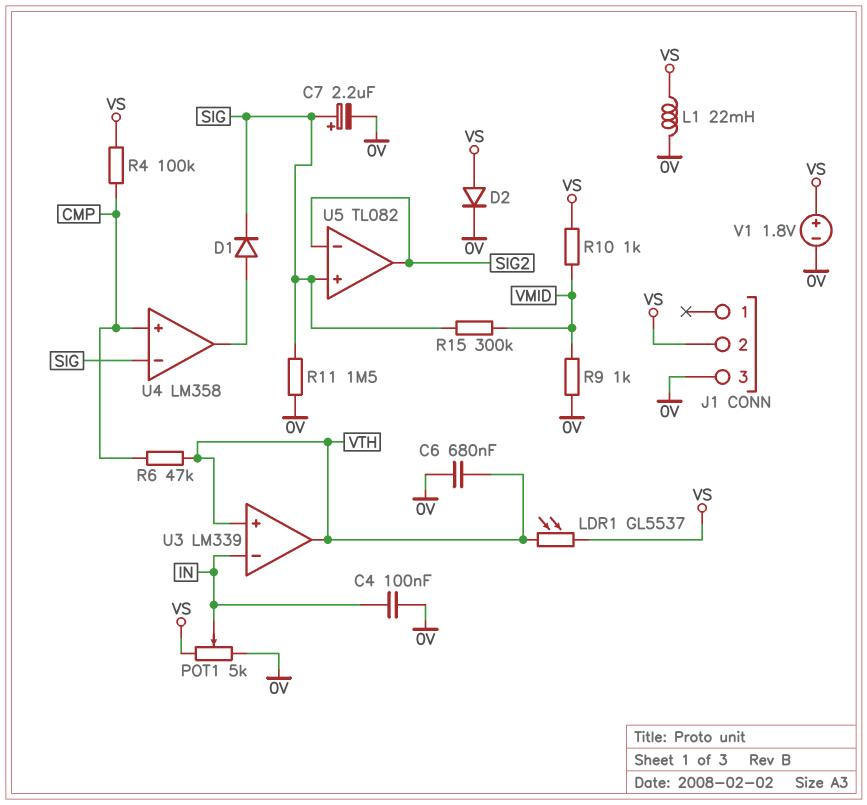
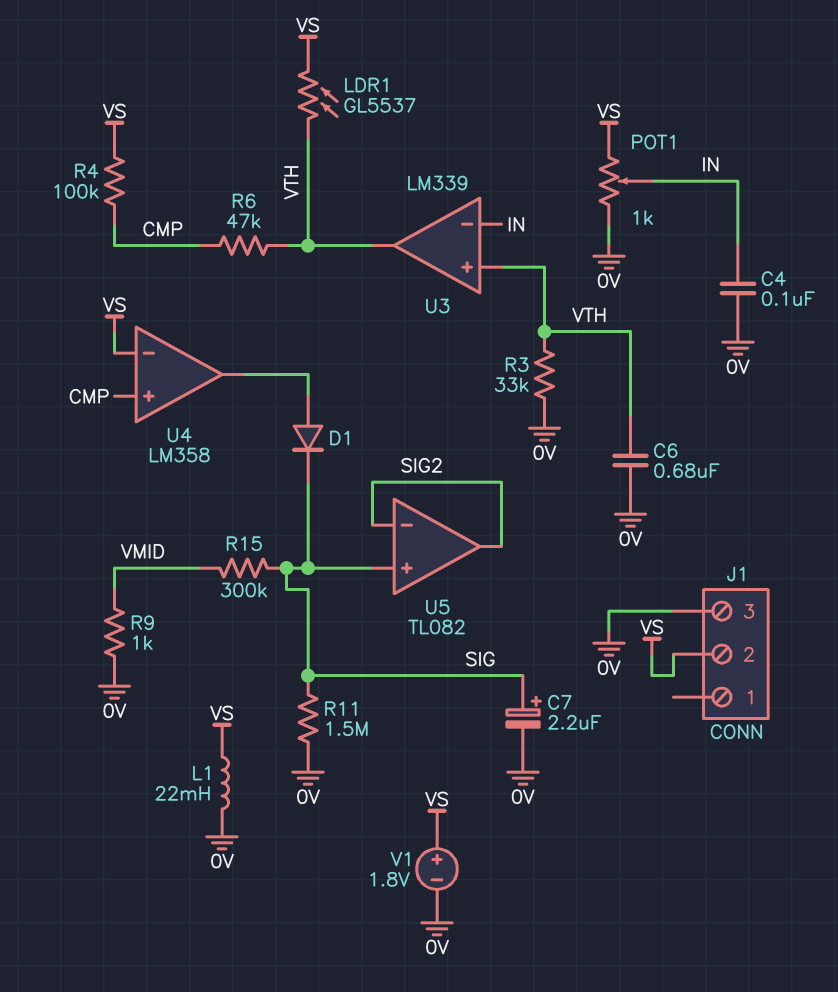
D2: diode (A VS, K 0V) -> none
POT1: 5k (0V, VS, wiper IN) -> 1k (0V, VS, wiper IN)
R3: none -> 33k (0V, VTH)
R10: 1k (VMID, VS) -> none
U4 pin in-: SIG -> VS

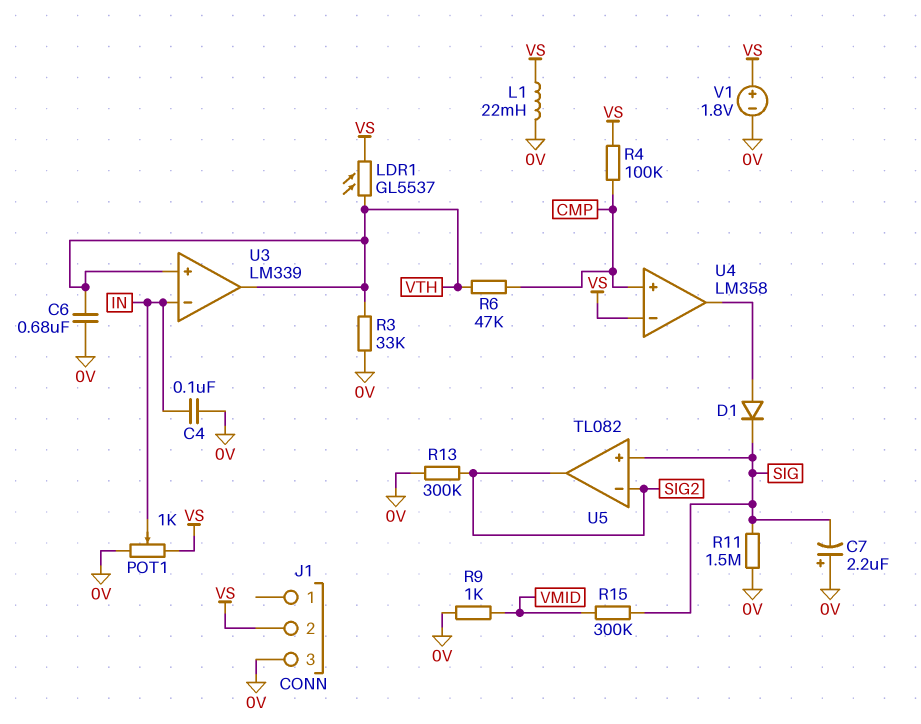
C7: 2.2uF (plus SIG, minus 0V) -> 2.2uF (plus 0V, minus SIG)
R13: none -> 300k (0V, SIG2)

